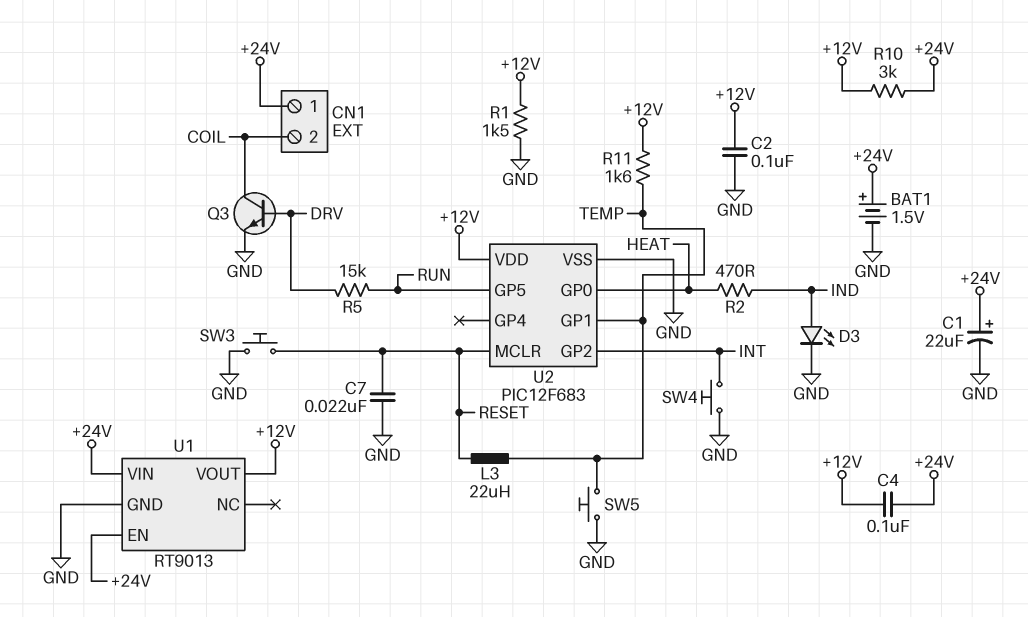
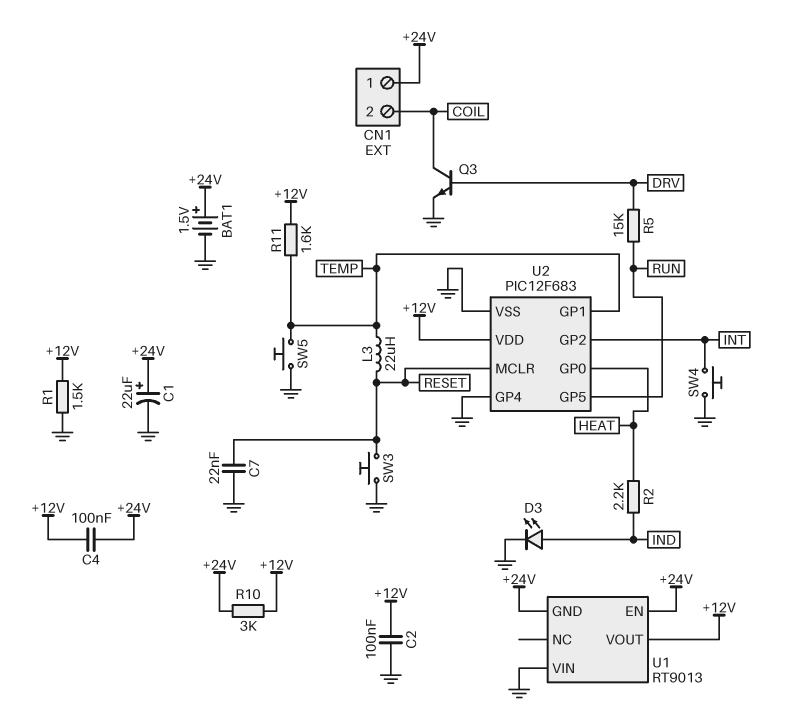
R2: 470 (HEAT, IND) -> 2.2k (HEAT, IND)
U1 pin GND: GND -> +24V
U1 pin VIN: +24V -> GND
U2 pin GP4: none -> GND

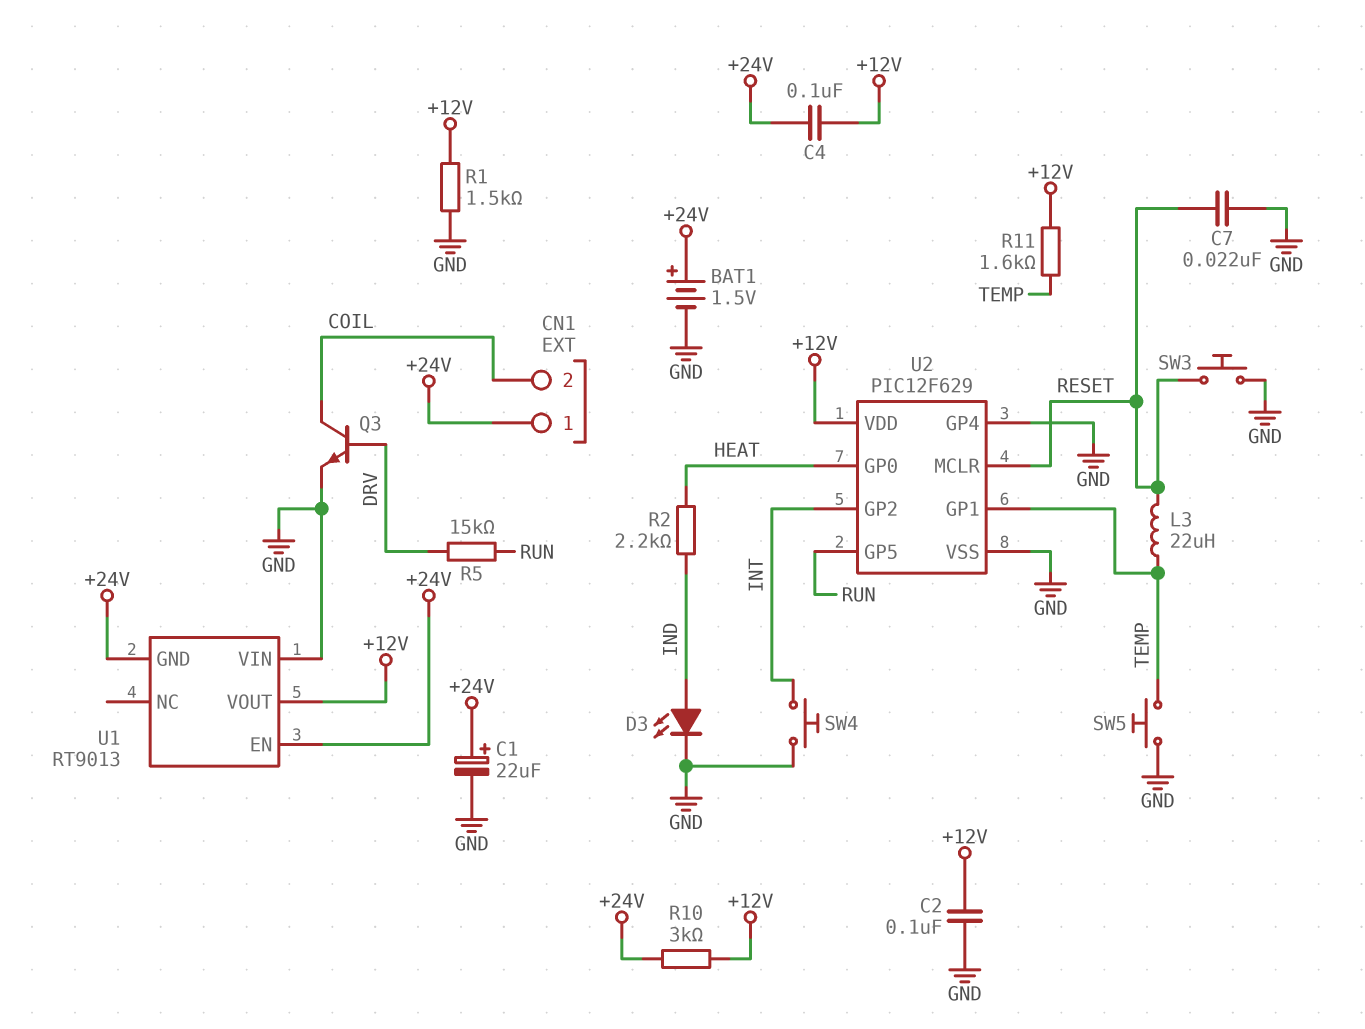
U2: PIC12F683 -> PIC12F629

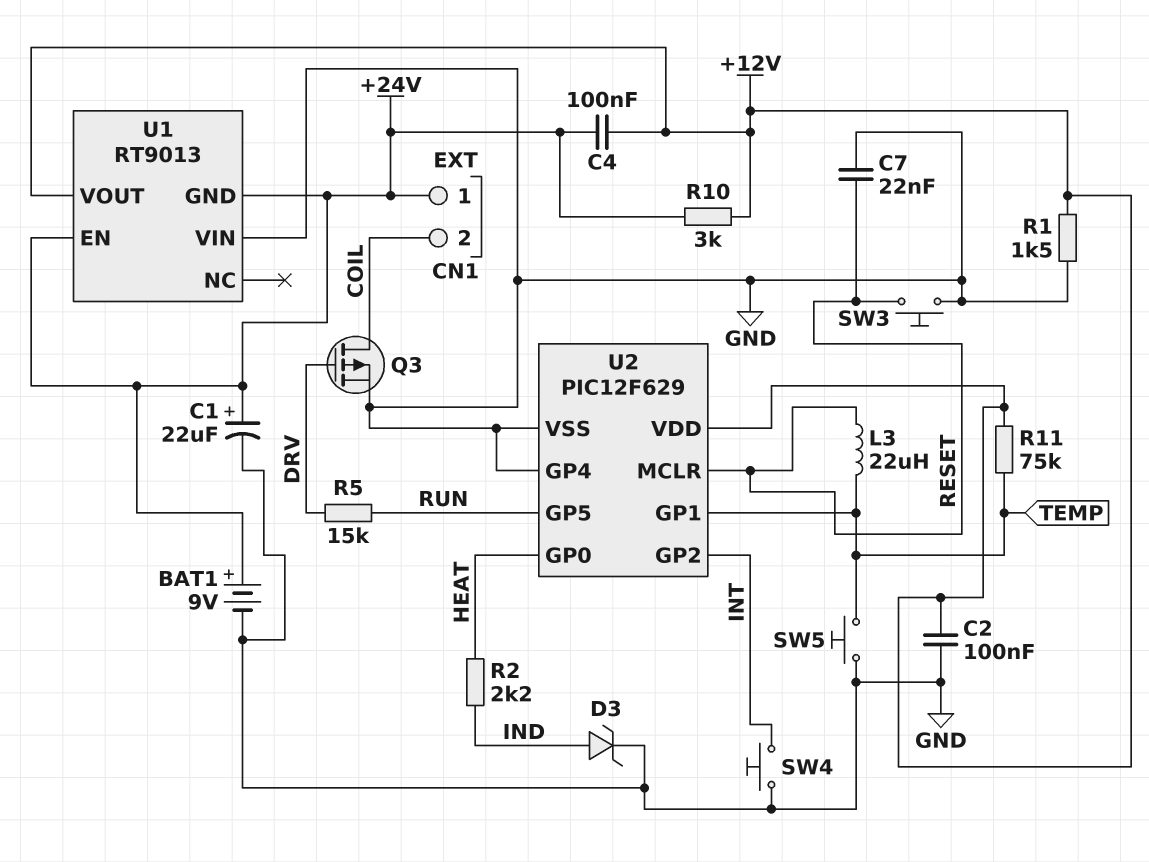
BAT1: 1.5V (plus +24V, minus GND) -> 9V (plus +24V, minus GND)
D3: LED (A IND, K GND) -> zener (A IND, K GND)
Q3: NPN (B DRV, C COIL, E GND) -> PMOS (G DRV, D COIL, S GND)
R11: 1.6k (+12V, TEMP) -> 75k (+12V, TEMP)

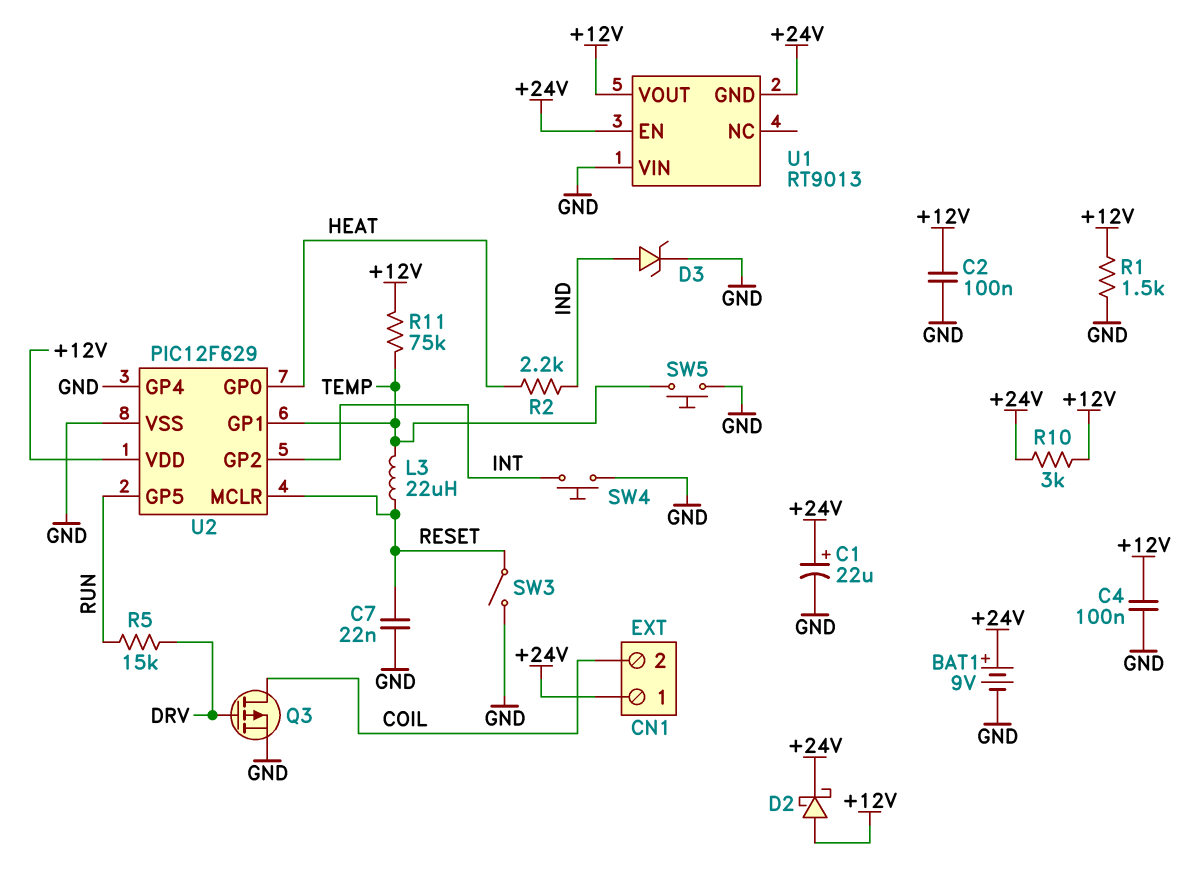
C4: 100nF (+12V, +24V) -> 100nF (+12V, GND)
D2: none -> schottky (A +12V, K +24V)
SW3: button (GND, RESET) -> switch (GND, RESET)

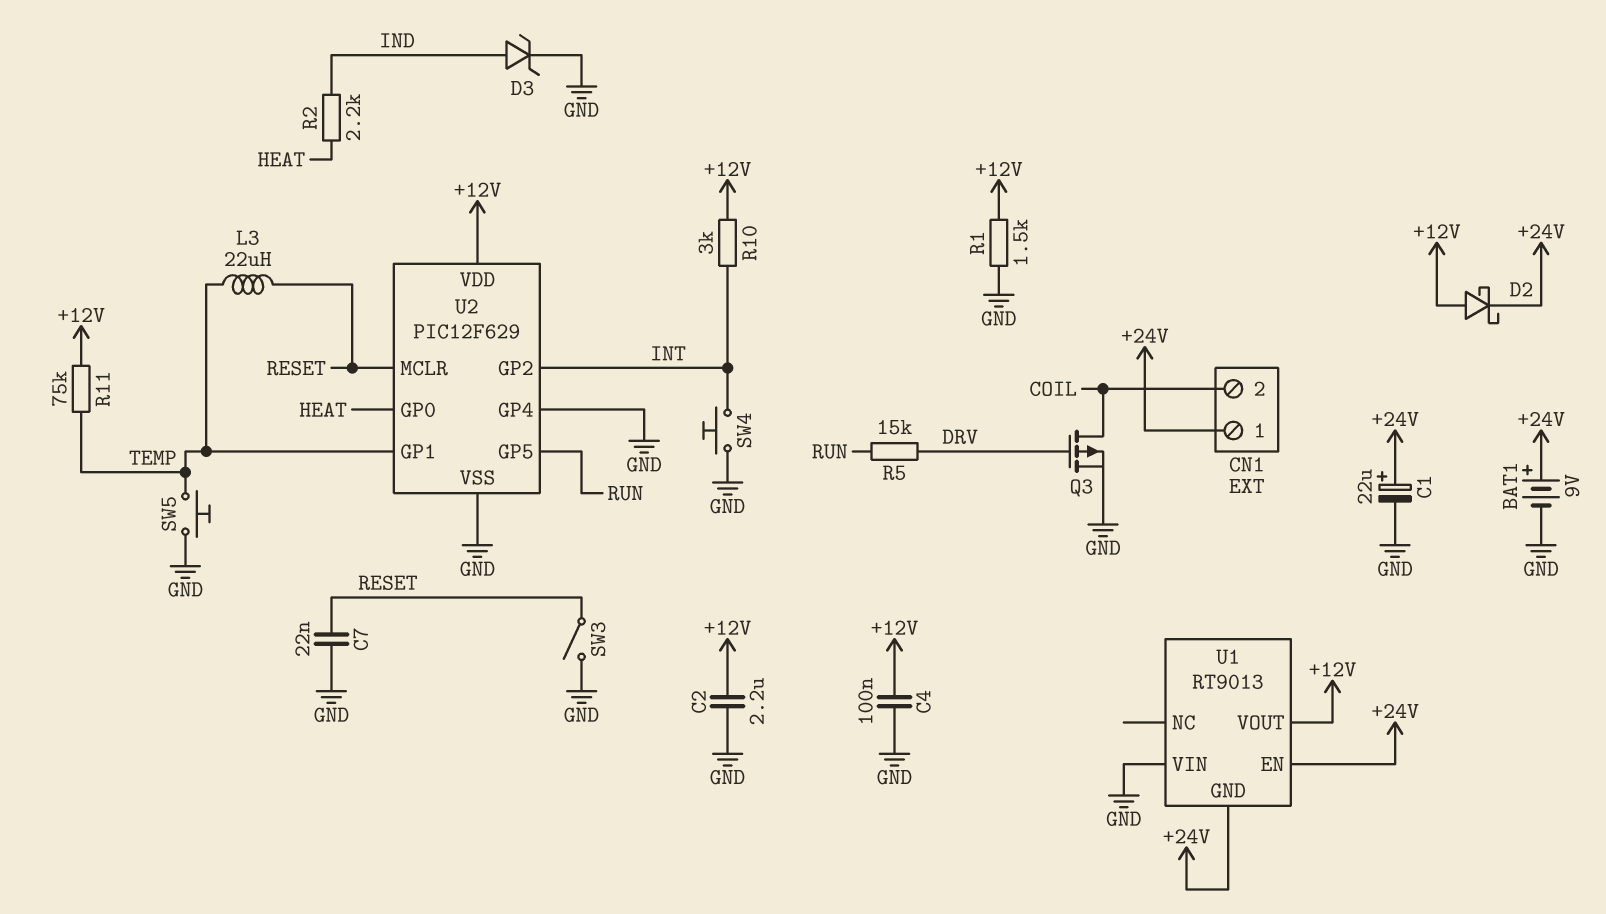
C2: 100nF (+12V, GND) -> 2.2uF (+12V, GND)
R10: 3k (+12V, +24V) -> 3k (+12V, INT)

